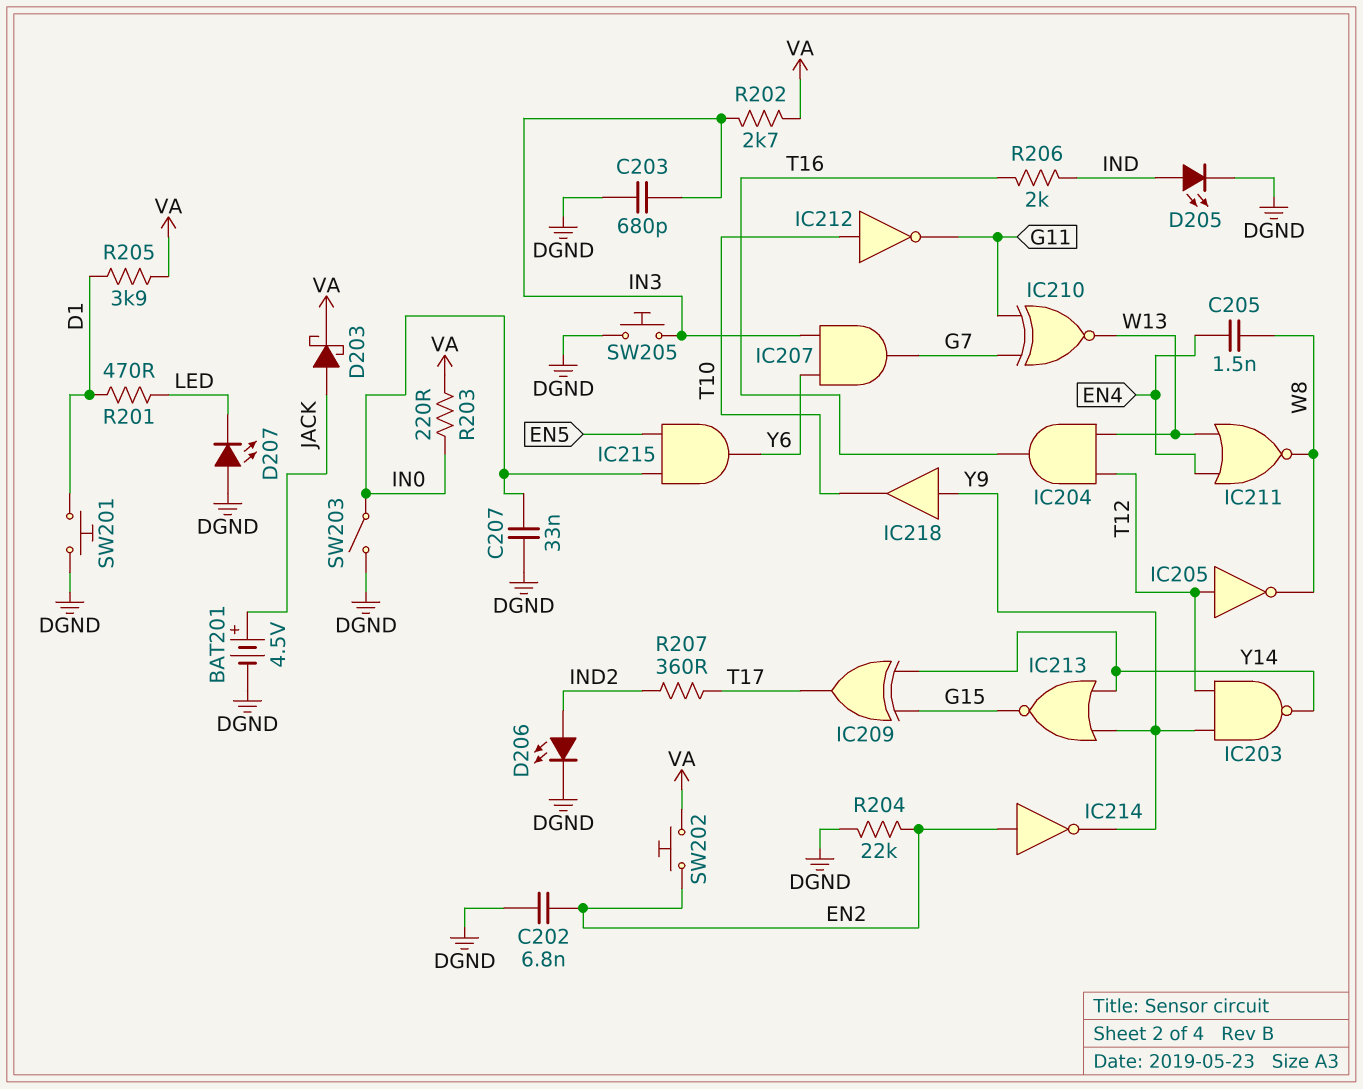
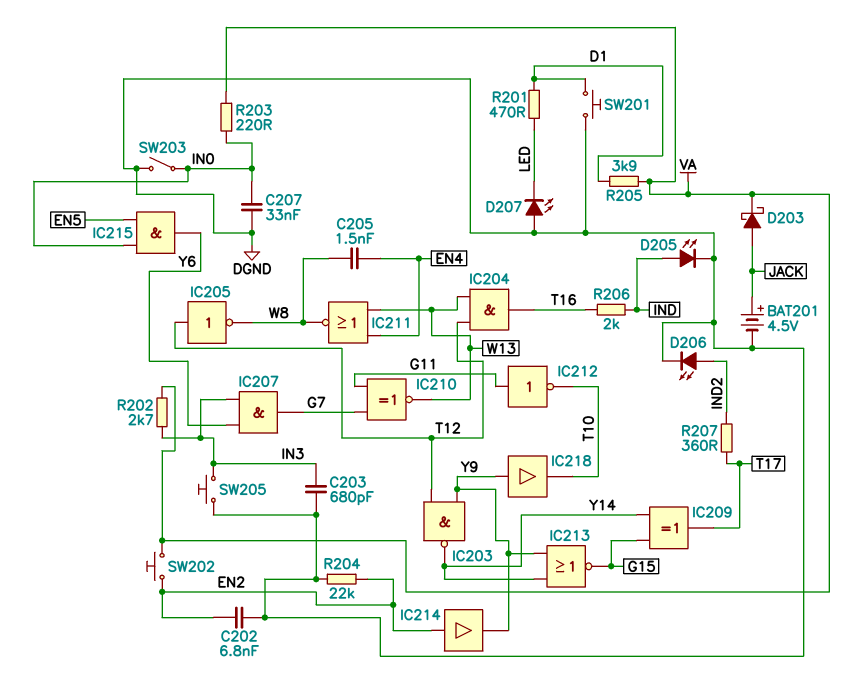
IC212: NOT (in T10, out G11) -> NOT (in G11, out T10)
IC214: NOT (in EN2, out Y9) -> buffer (in EN2, out Y9)

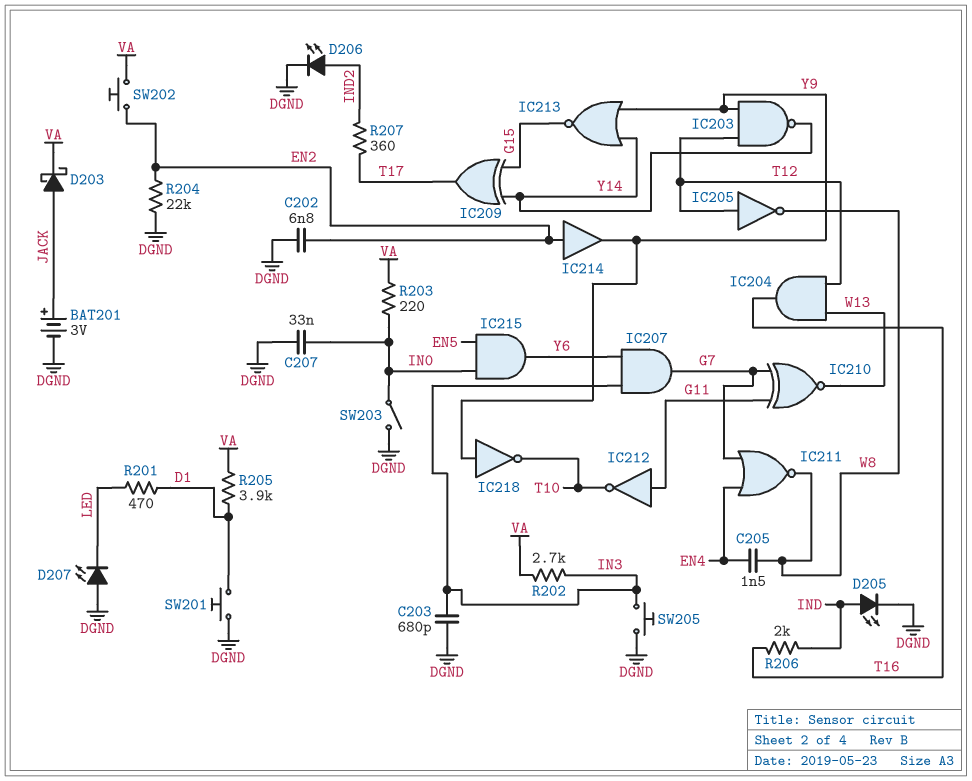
BAT201: 4.5V (plus JACK, minus DGND) -> 3V (plus JACK, minus DGND)
IC211: NOR (in EN4, in W13, out W8) -> NOR (in EN4, in G7, out W8)
IC218: buffer (in Y9, out T10) -> NOT (in Y9, out T10)

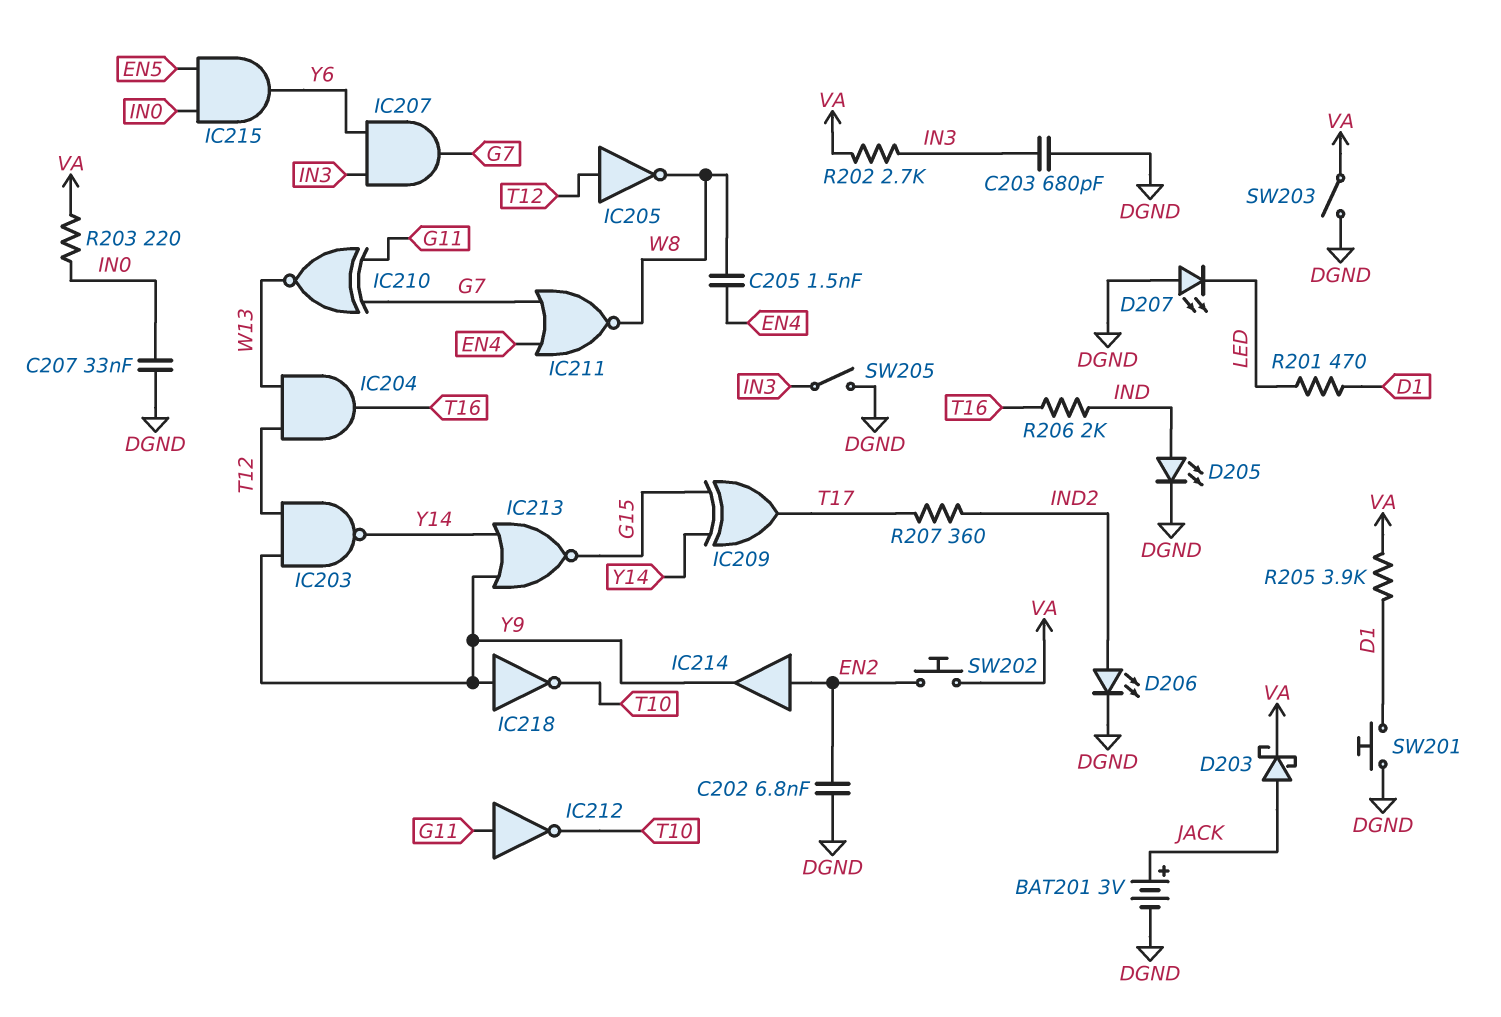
R204: 22k (DGND, EN2) -> none
SW203: switch (DGND, IN0) -> switch (DGND, VA)
SW205: button (DGND, IN3) -> switch (DGND, IN3)

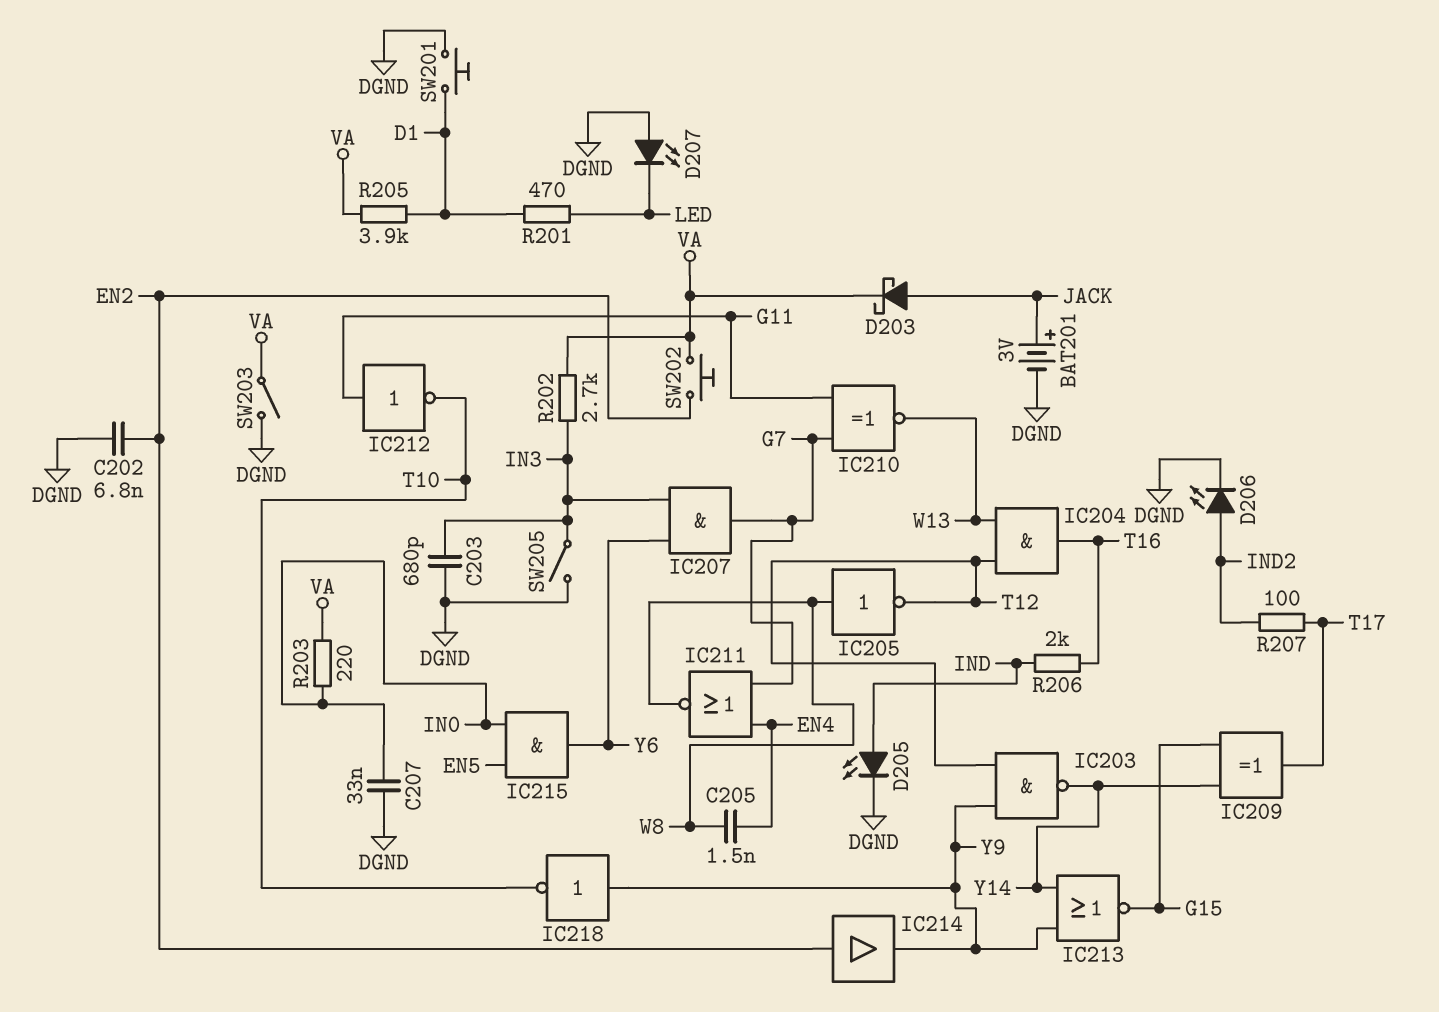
IC205: NOT (in T12, out W8) -> NOT (in W8, out T12)
R207: 360 (IND2, T17) -> 100 (IND2, T17)

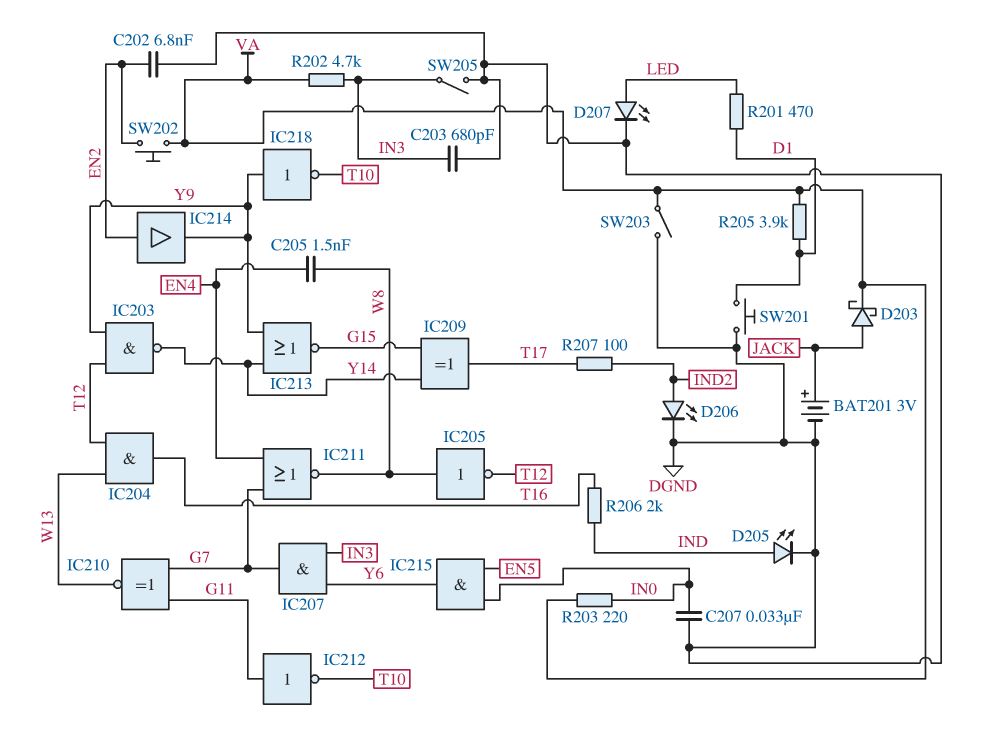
D207: LED (A DGND, K LED) -> LED (A LED, K DGND)
R202: 2.7k (IN3, VA) -> 4.7k (IN3, VA)

